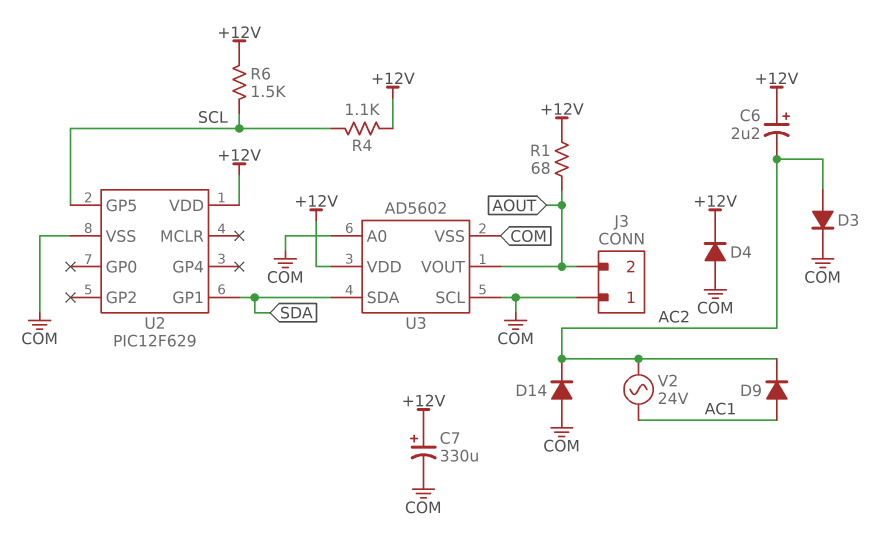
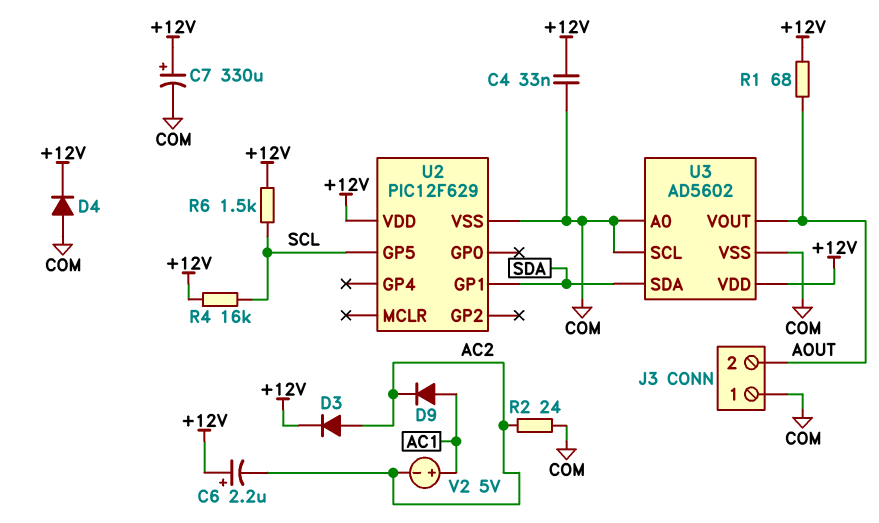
C4: none -> 33nF (+12V, COM)
D3: diode (A AC2, K COM) -> diode (A AC2, K +12V)
D14: diode (A COM, K AC2) -> none
R2: none -> 24 (AC2, COM)
R4: 1.1k (+12V, SCL) -> 16k (+12V, SCL)
V2: AC 24V (AC1, AC2) -> 5V (plus AC1, minus AC2)

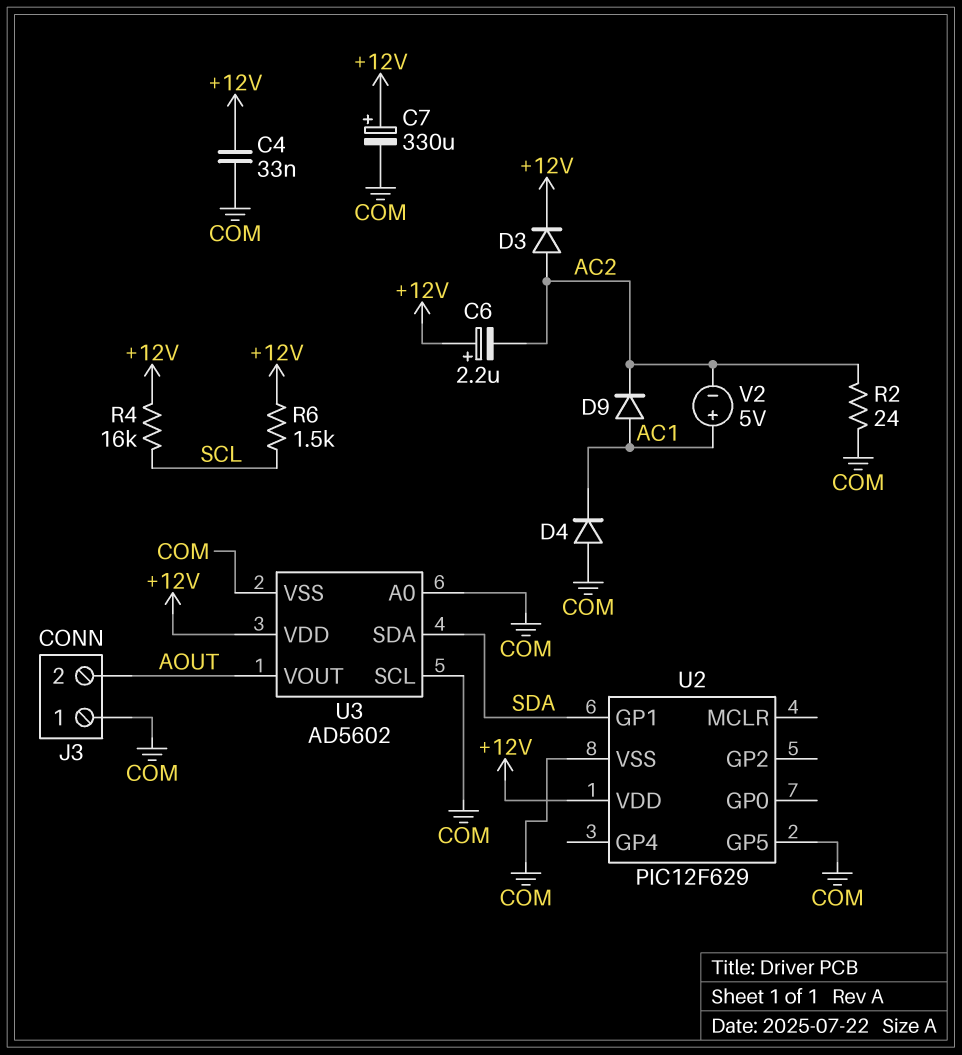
D4: diode (A COM, K +12V) -> diode (A COM, K AC1)
R1: 68 (+12V, AOUT) -> none
U2 pin GP5: SCL -> COM

